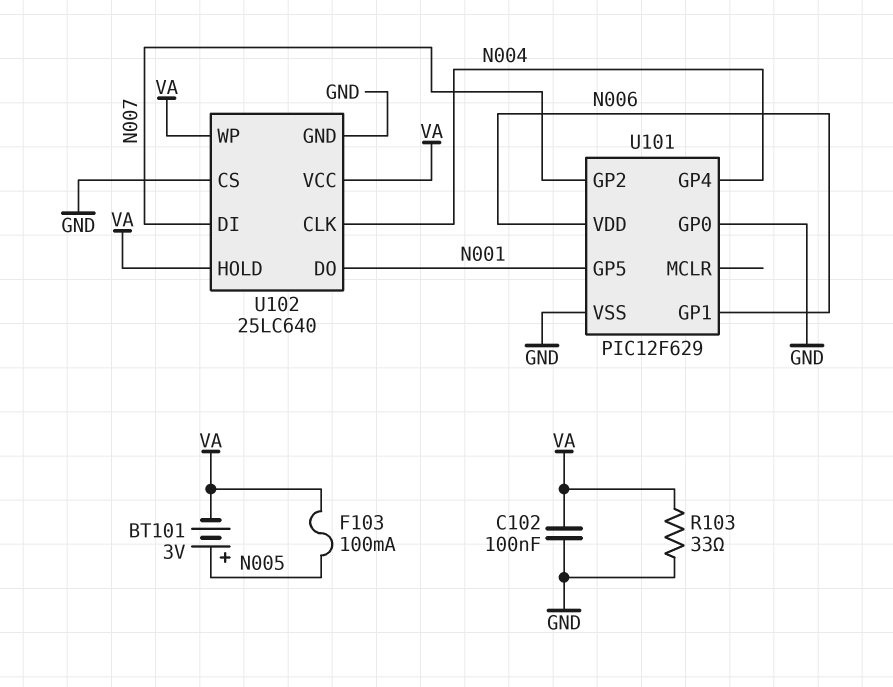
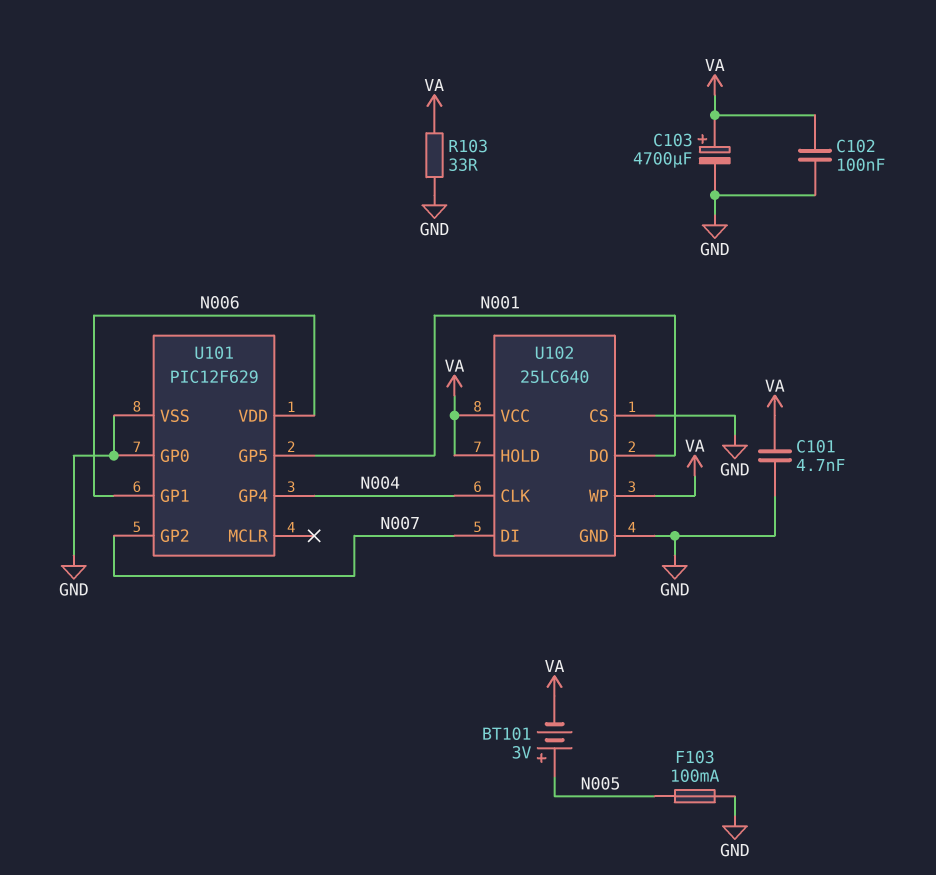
C101: none -> 4.7nF (GND, VA)
C103: none -> 4700uF (plus VA, minus GND)
F103: 100mA (N005, VA) -> 100mA (GND, N005)

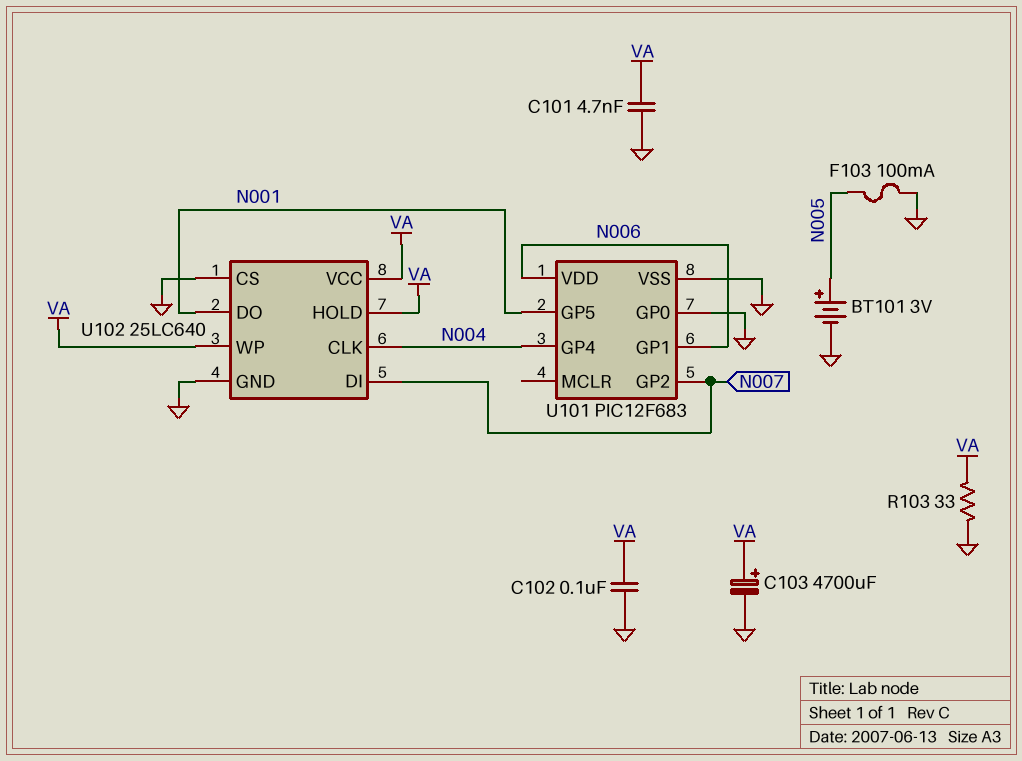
BT101: 3V (plus N005, minus VA) -> 3V (plus N005, minus GND)
U101: PIC12F629 -> PIC12F683

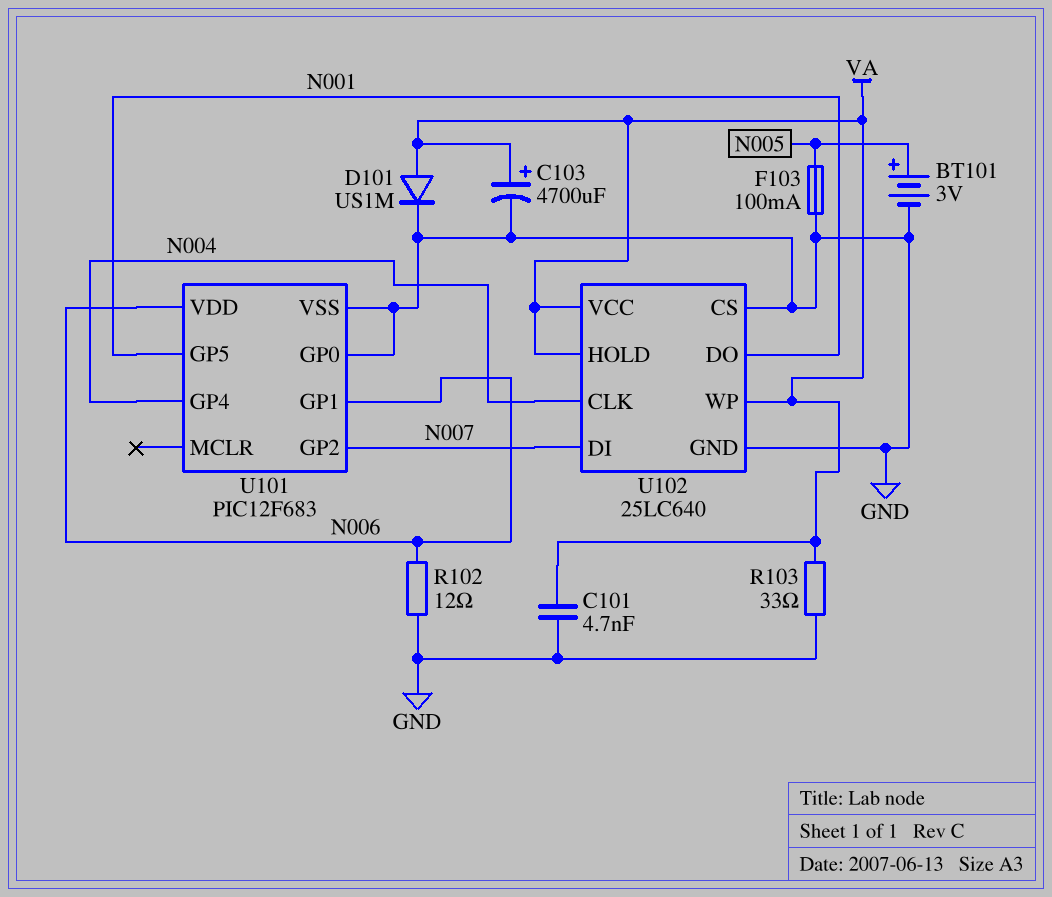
C102: 100nF (GND, VA) -> none
D101: none -> diode US1M (A VA, K GND)
R102: none -> 12 (GND, N006)

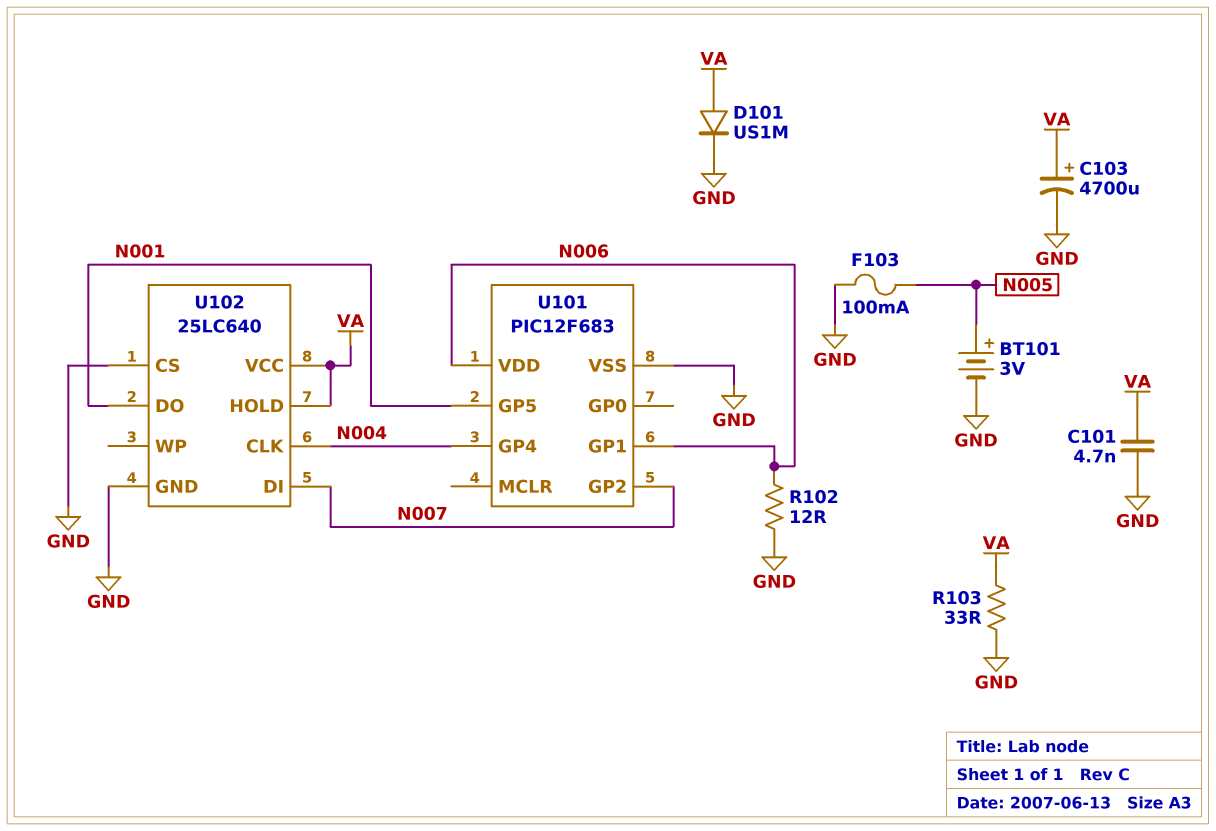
U101 pin GP0: GND -> none
U102 pin WP: VA -> none

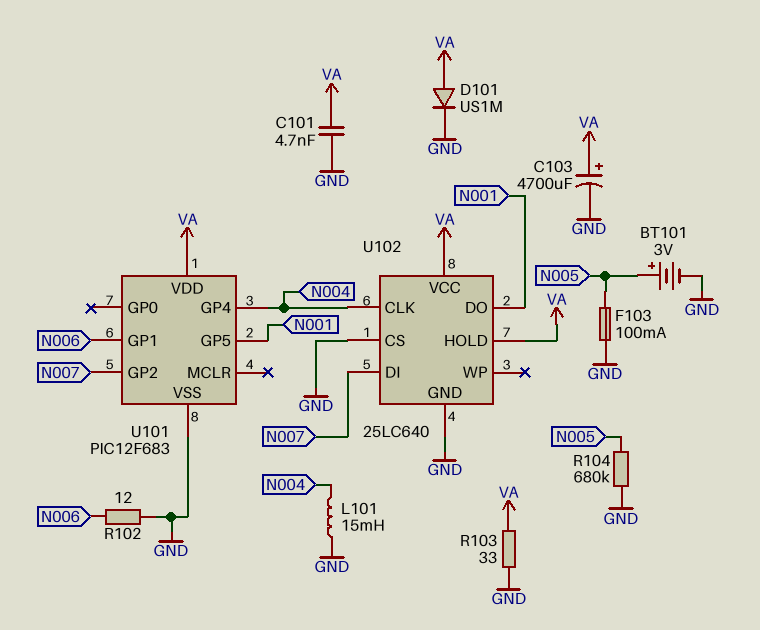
L101: none -> 15mH (GND, N004)
R104: none -> 680k (GND, N005)
U101 pin VDD: N006 -> VA

